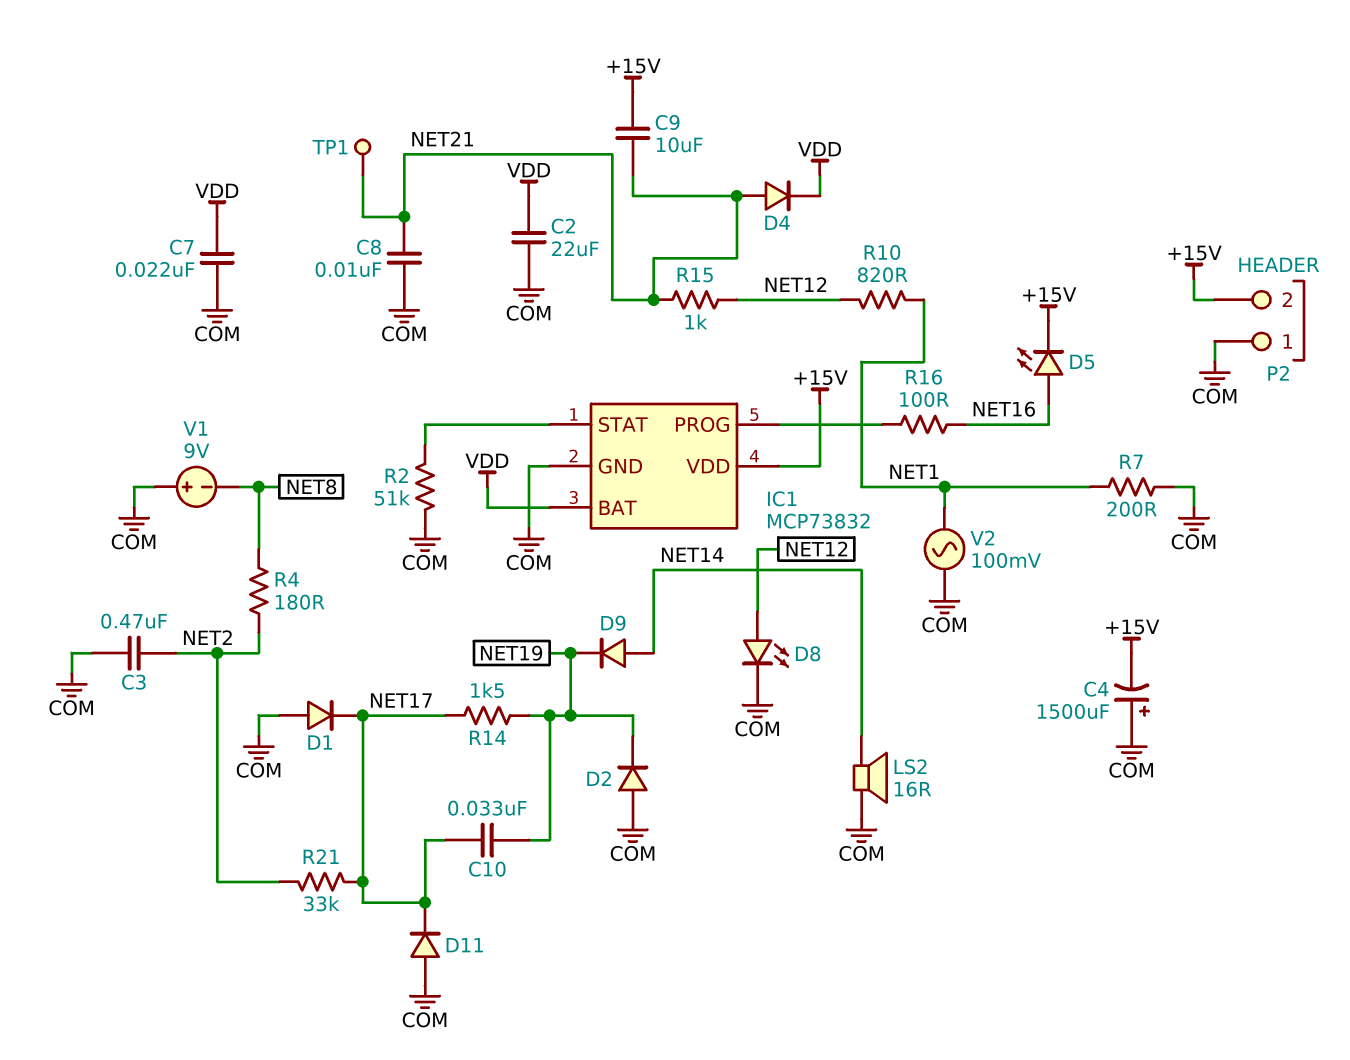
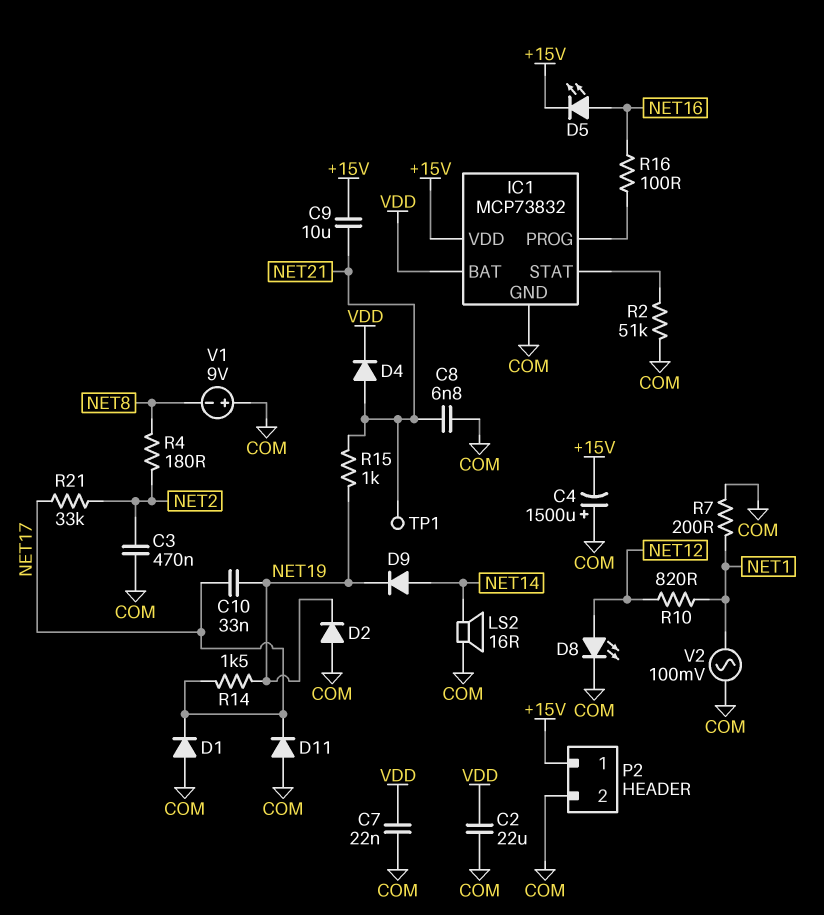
C8: 10nF (COM, NET21) -> 6.8nF (COM, NET21)
P2 pin 1: COM -> +15V
P2 pin 2: +15V -> COM
R15: 1k (NET12, NET21) -> 1k (NET19, NET21)

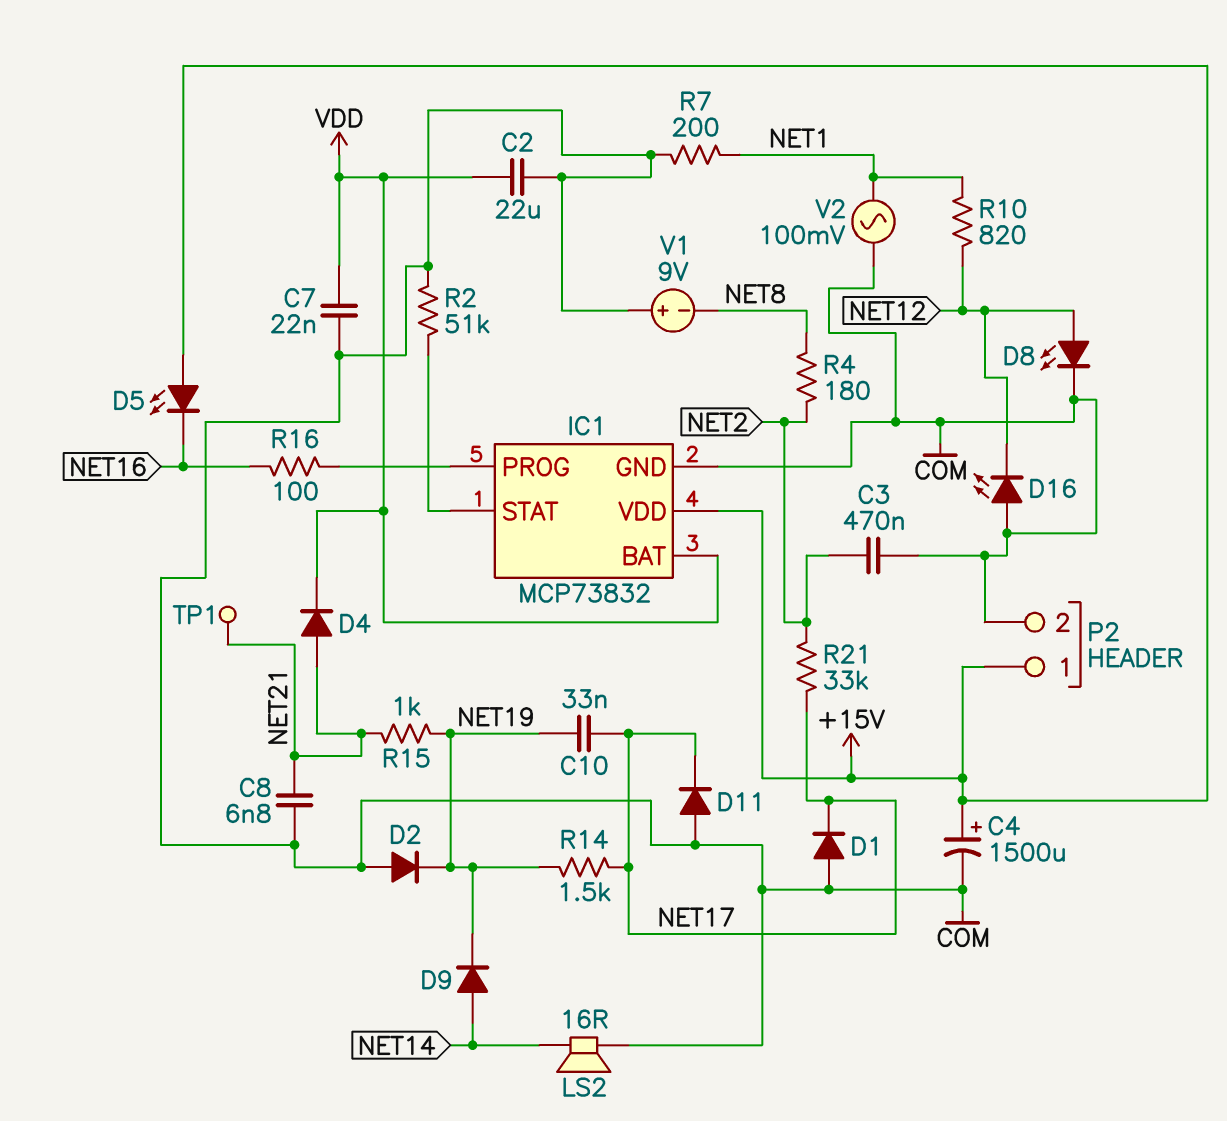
C4: 1500uF (plus COM, minus +15V) -> 1500uF (plus +15V, minus COM)
C9: 10uF (+15V, NET21) -> none
D5: LED (A NET16, K +15V) -> LED (A +15V, K NET16)
D16: none -> LED (A COM, K NET12)

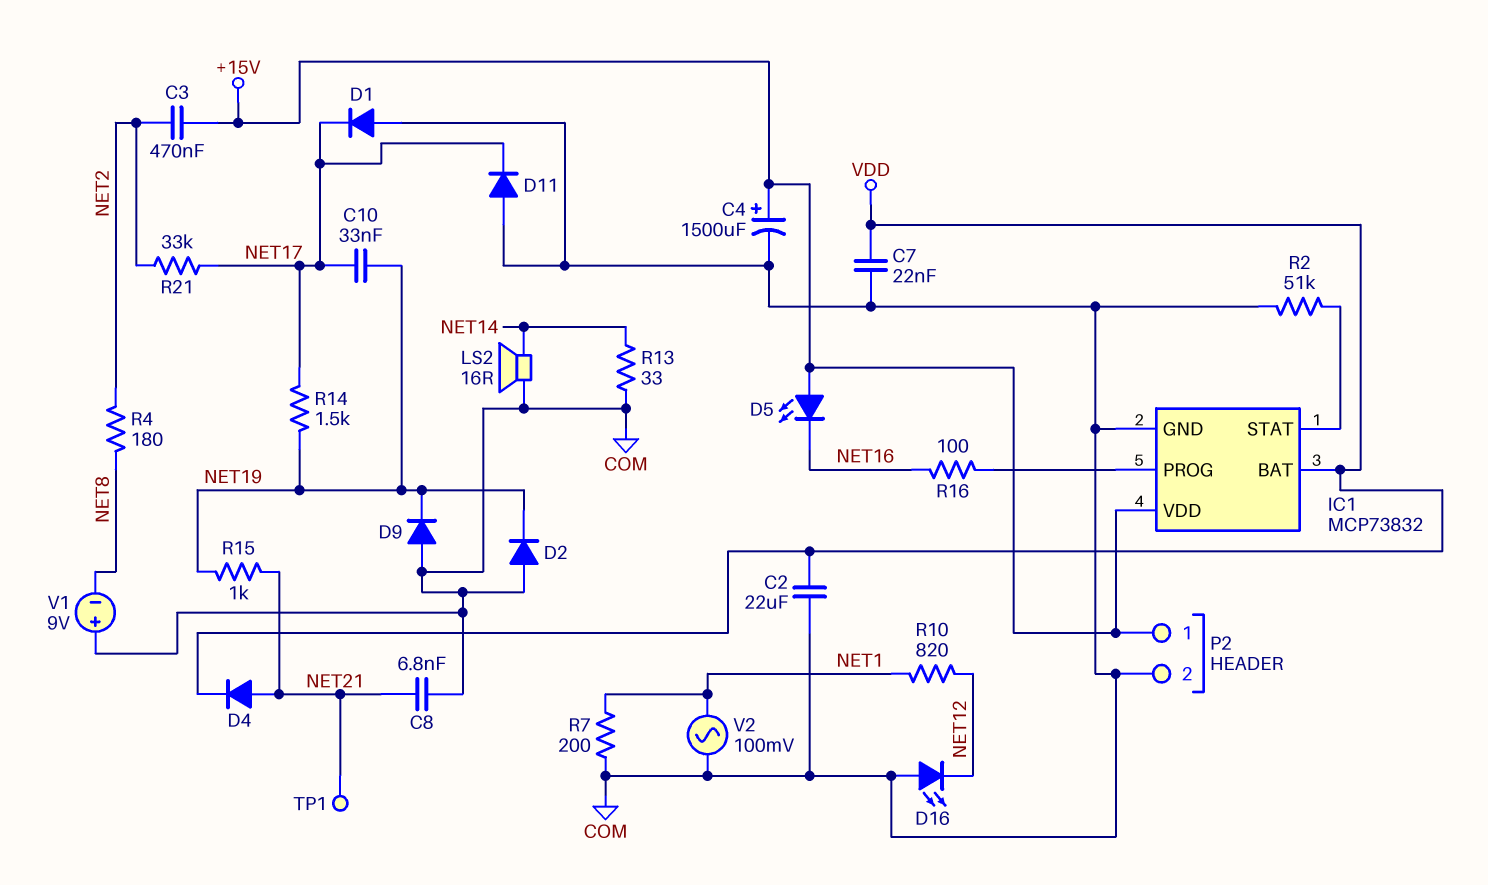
C3: 470nF (COM, NET2) -> 470nF (+15V, NET2)
D8: LED (A NET12, K COM) -> none
D9: diode (A NET14, K NET19) -> diode (A COM, K NET19)
R13: none -> 33 (COM, NET14)

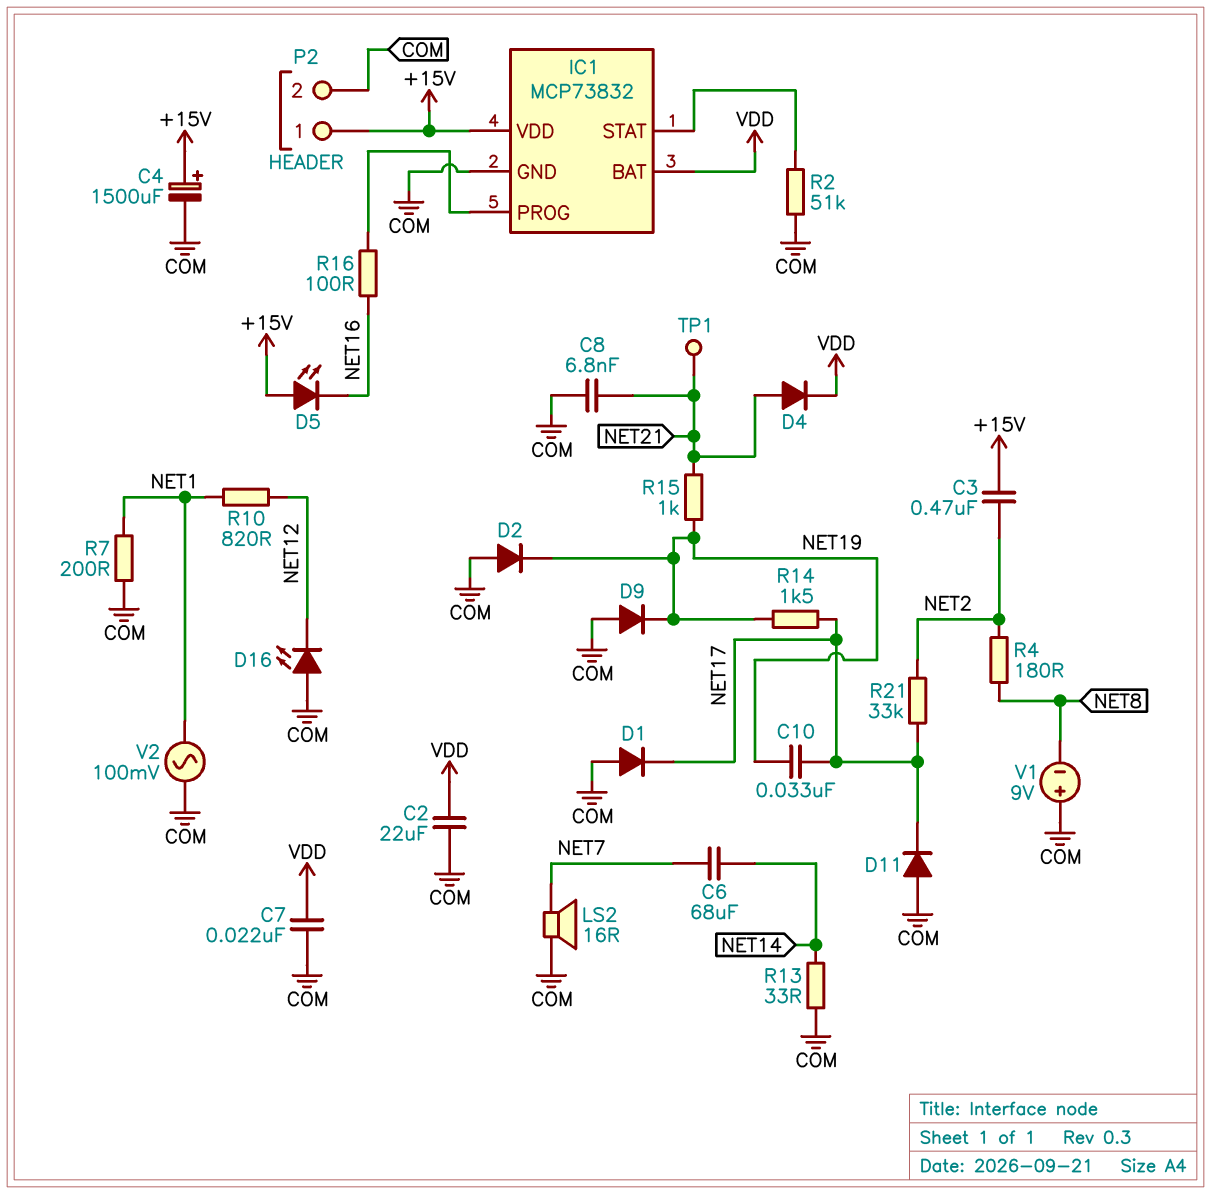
C6: none -> 68uF (NET7, NET14)
LS2: speaker 16R (COM, NET14) -> speaker 16R (COM, NET7)

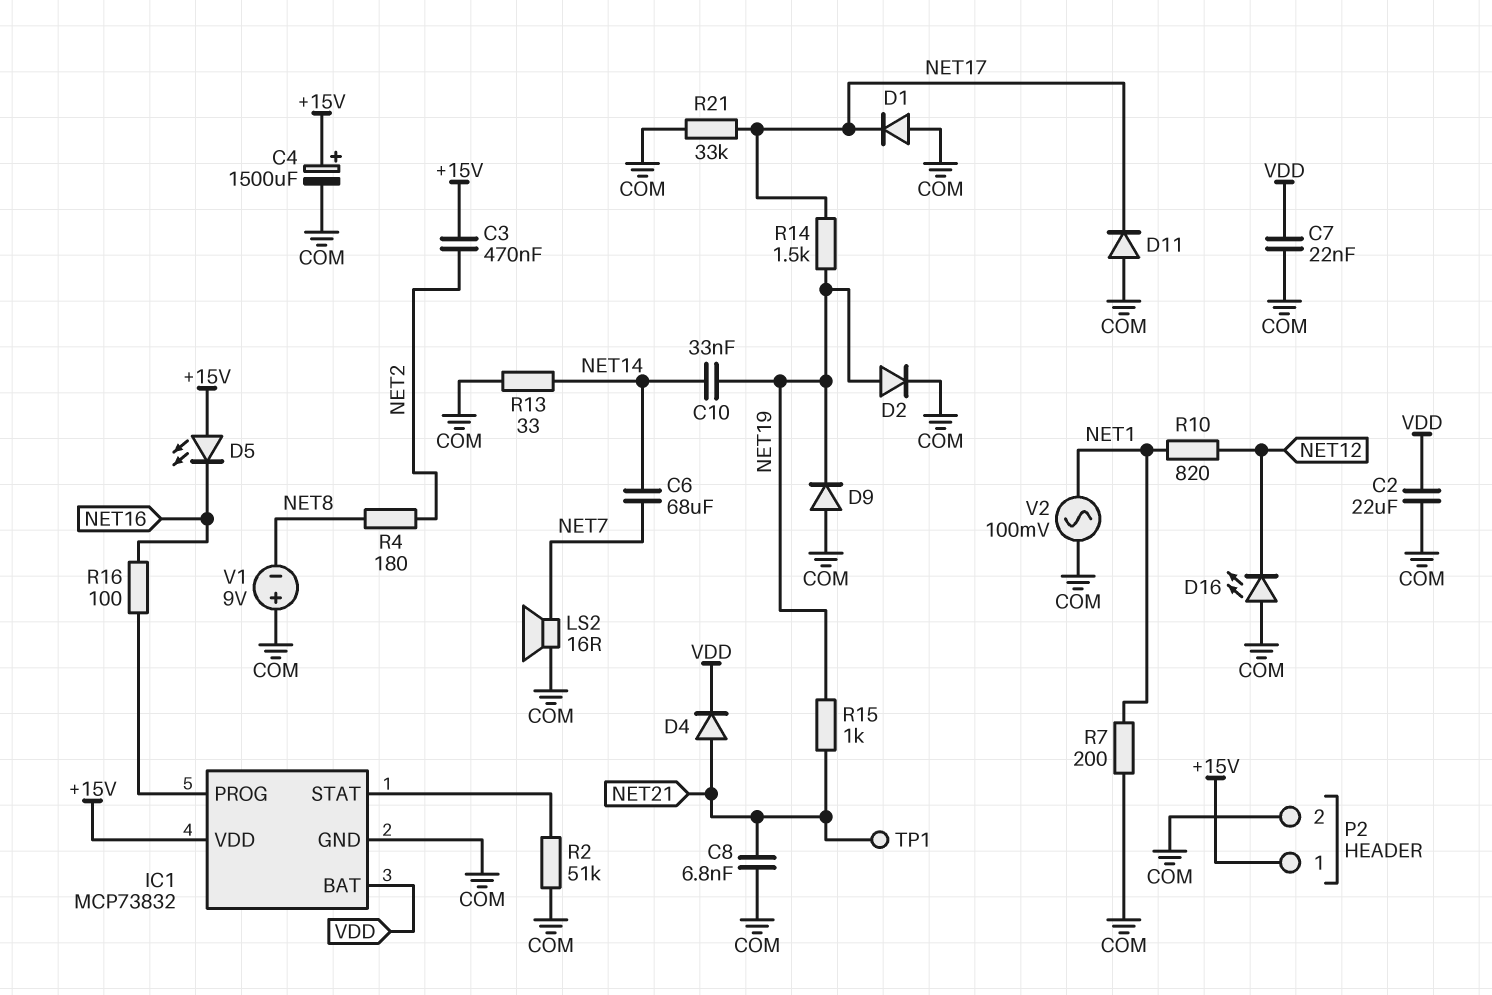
C10: 33nF (NET17, NET19) -> 33nF (NET14, NET19)
D2: diode (A COM, K NET19) -> diode (A NET19, K COM)
R21: 33k (NET2, NET17) -> 33k (COM, NET17)

